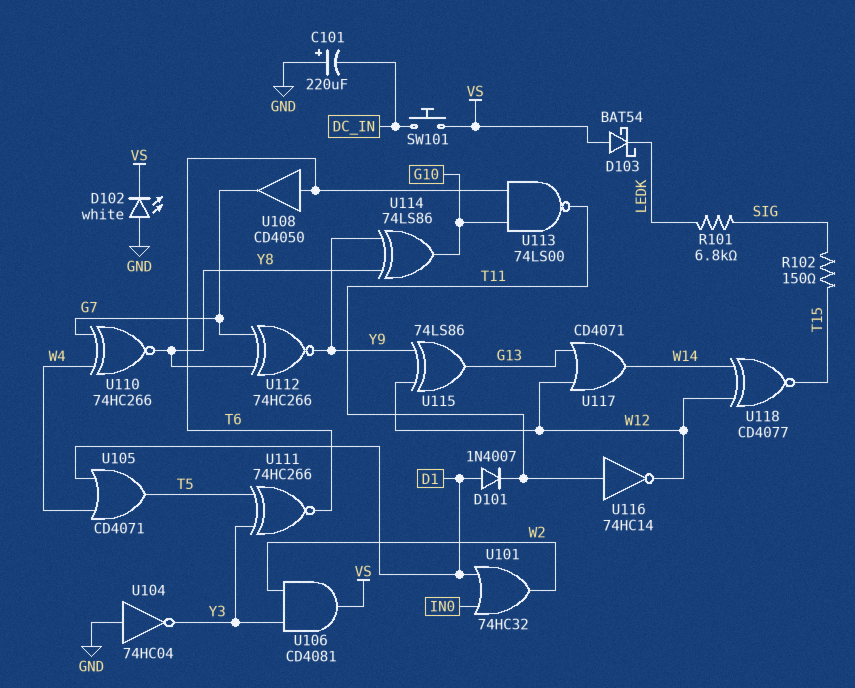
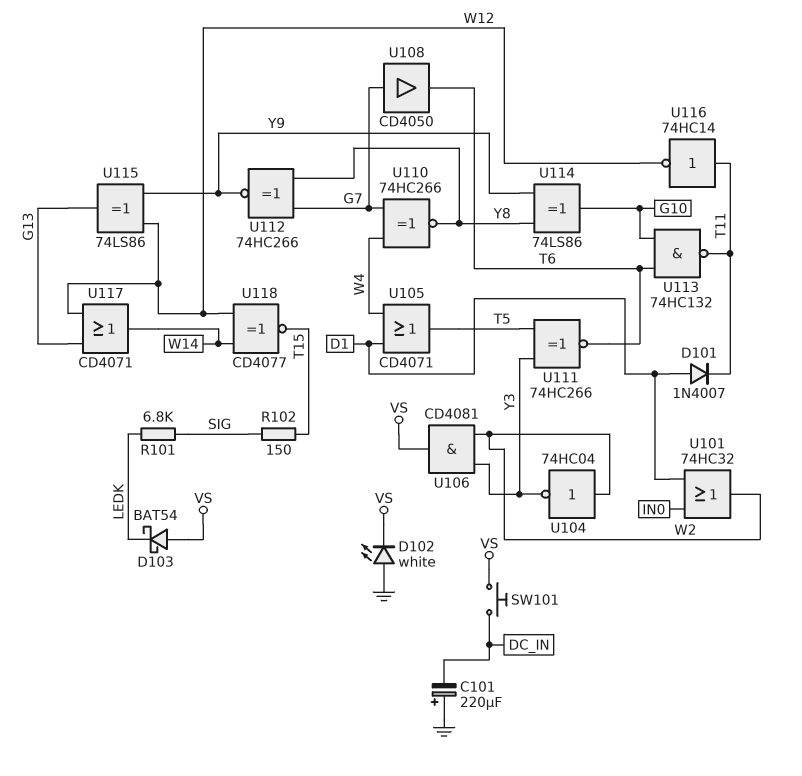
U104: NOT 74HC04 (in GND, out Y3) -> NOT 74HC04 (in W2, out Y3)
U108: buffer CD4050 (in T6, out G7) -> buffer CD4050 (in G7, out T6)
U113: NAND 74LS00 (in G10, in T6, out T11) -> NAND 74HC132 (in G10, in T6, out T11)

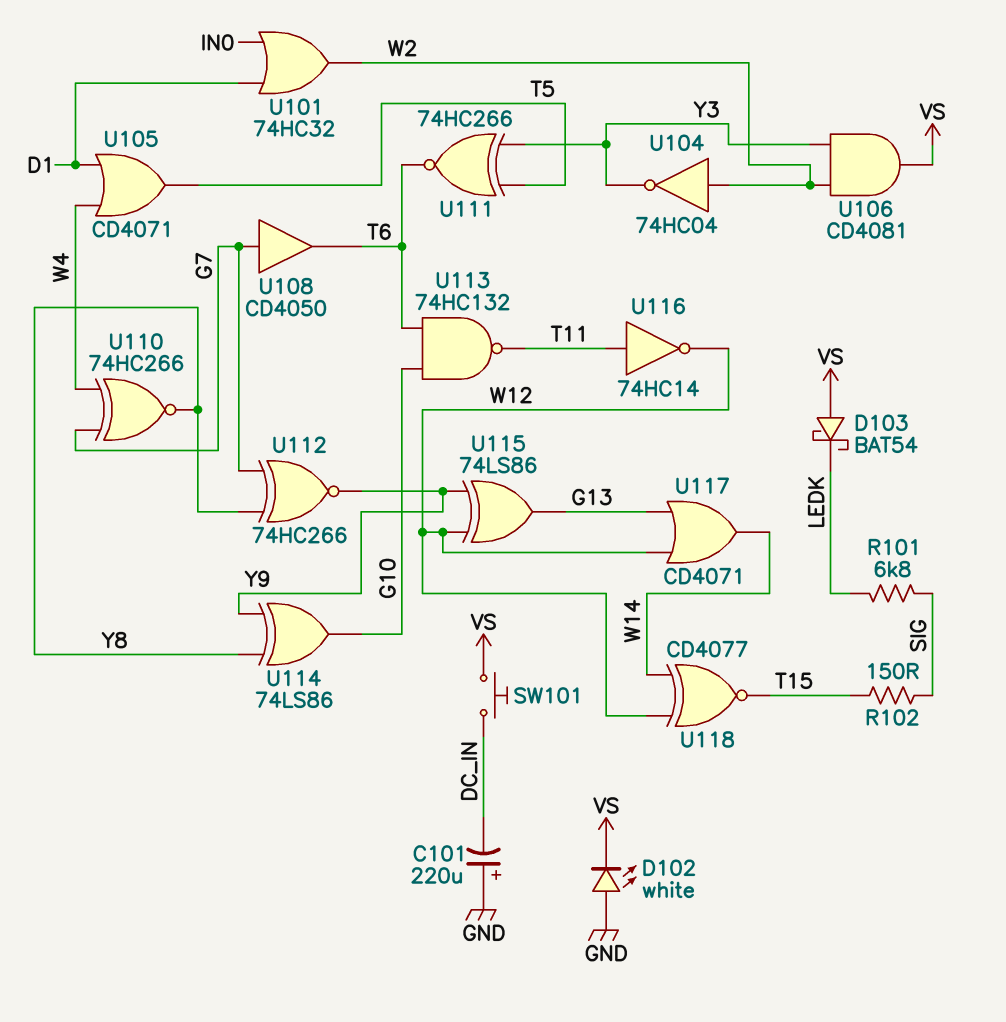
D101: diode 1N4007 (A D1, K T11) -> none

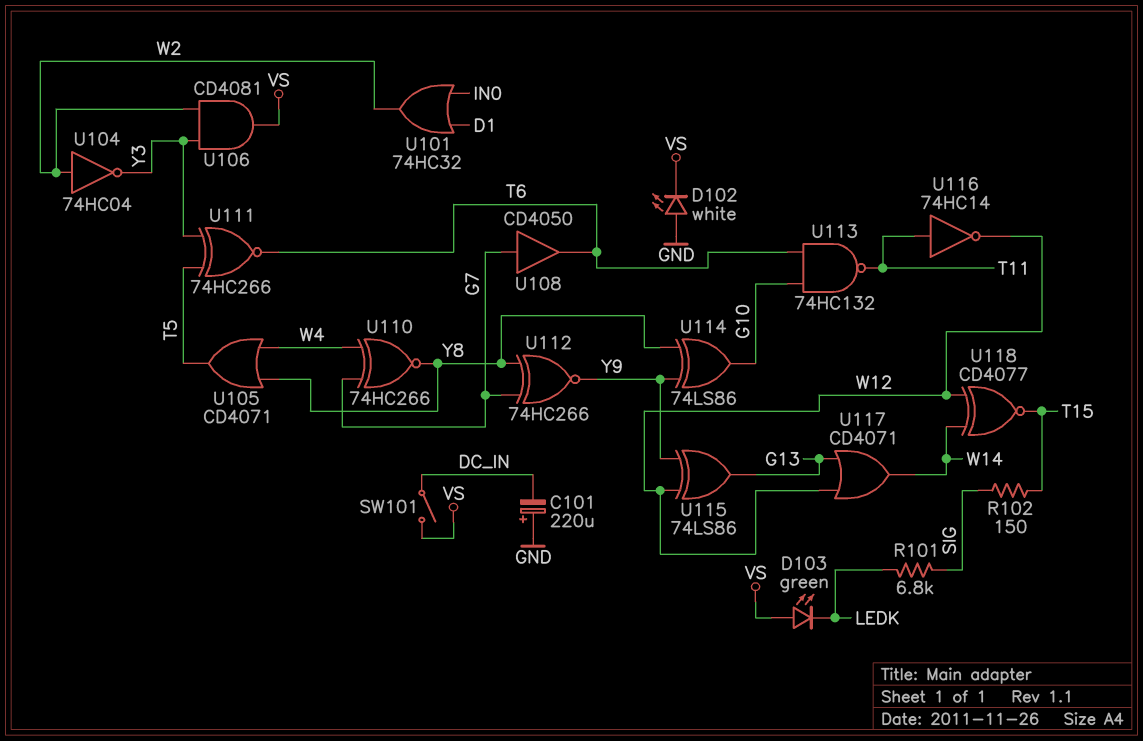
D103: schottky BAT54 (A VS, K LEDK) -> LED green (A VS, K LEDK)
SW101: button (DC_IN, VS) -> switch (DC_IN, VS)
U105: OR CD4071 (in D1, in W4, out T5) -> OR CD4071 (in W4, in Y8, out T5)

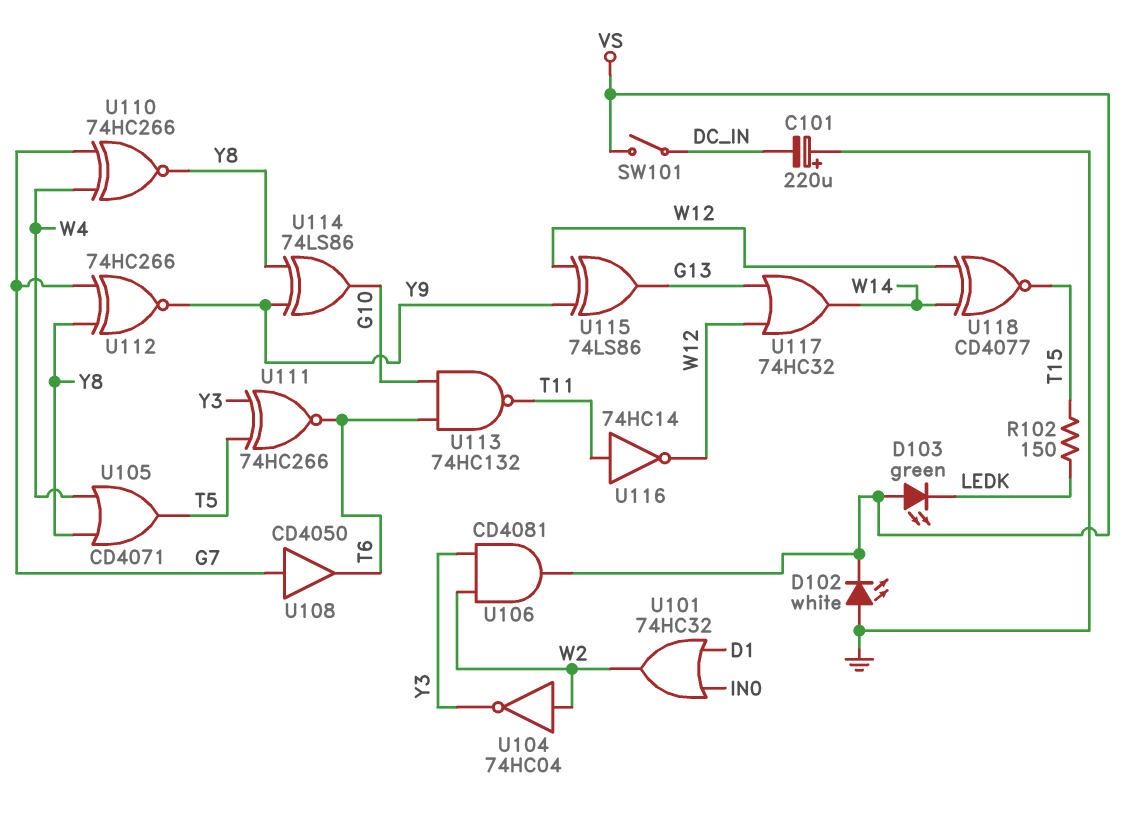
R101: 6.8k (LEDK, SIG) -> none
R102: 150 (SIG, T15) -> 150 (LEDK, T15)
U117: OR CD4071 (in G13, in W12, out W14) -> OR 74HC32 (in G13, in W12, out W14)

